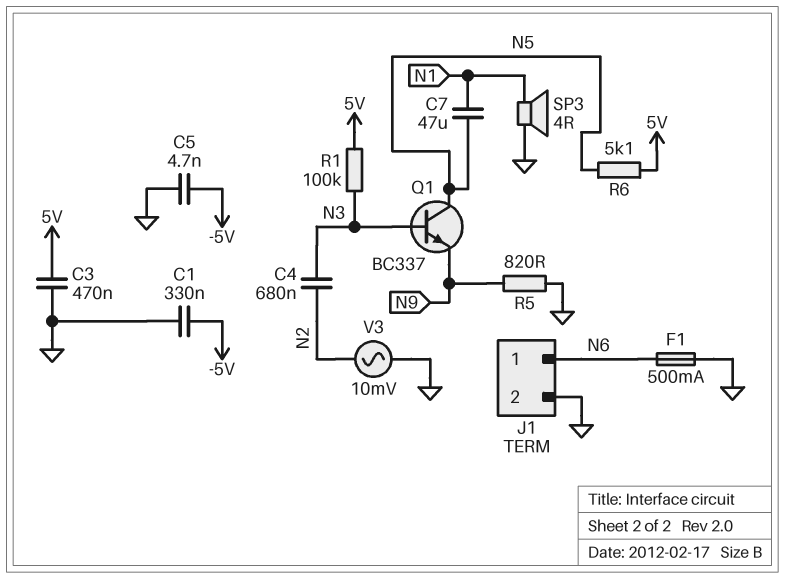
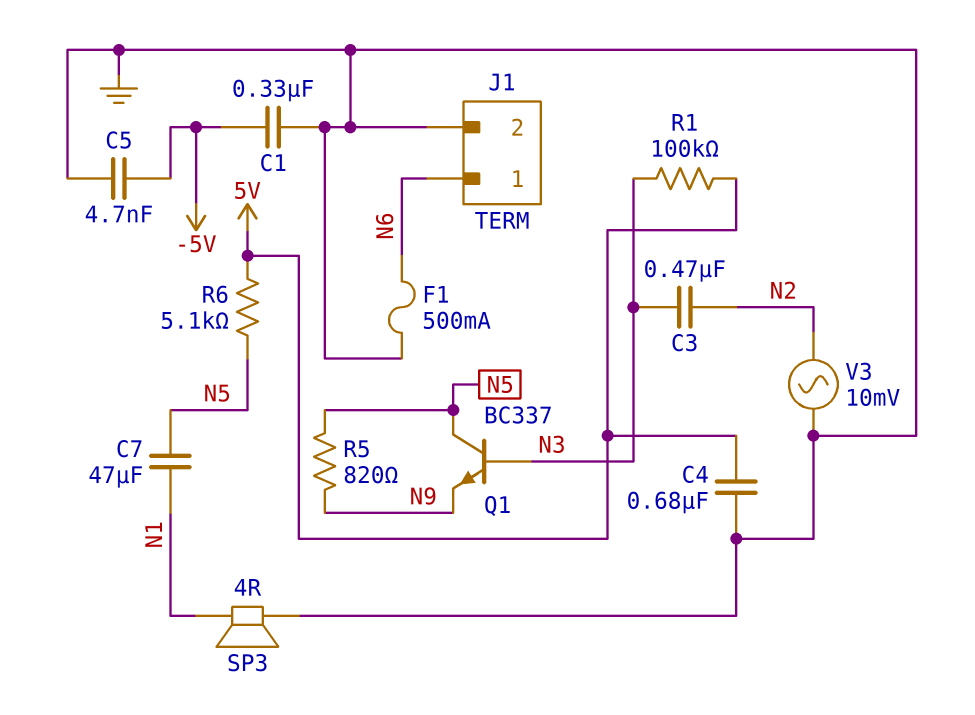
C3: 470nF (5V, GND) -> 470nF (N2, N3)
C4: 680nF (N2, N3) -> 680nF (5V, GND)
R5: 820 (GND, N9) -> 820 (N5, N9)

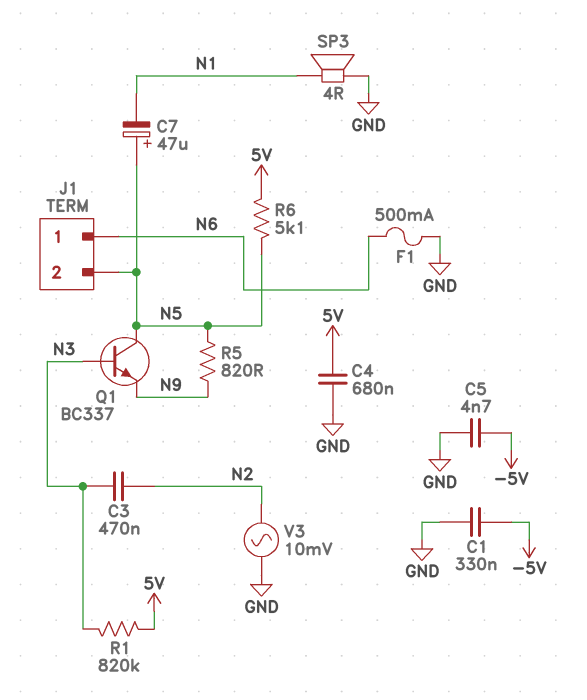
C7: 47uF (N1, N5) -> 47uF (plus N5, minus N1)
J1 pin 2: GND -> N5
R1: 100k (5V, N3) -> 820k (5V, N3)

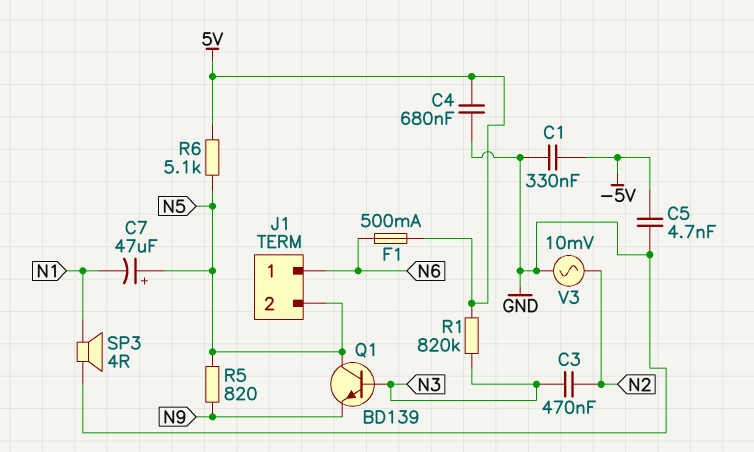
F1: 500mA (GND, N6) -> 500mA (5V, N6)
Q1: NPN BC337 (B N3, C N5, E N9) -> NPN BD139 (B N3, C N5, E N9)

